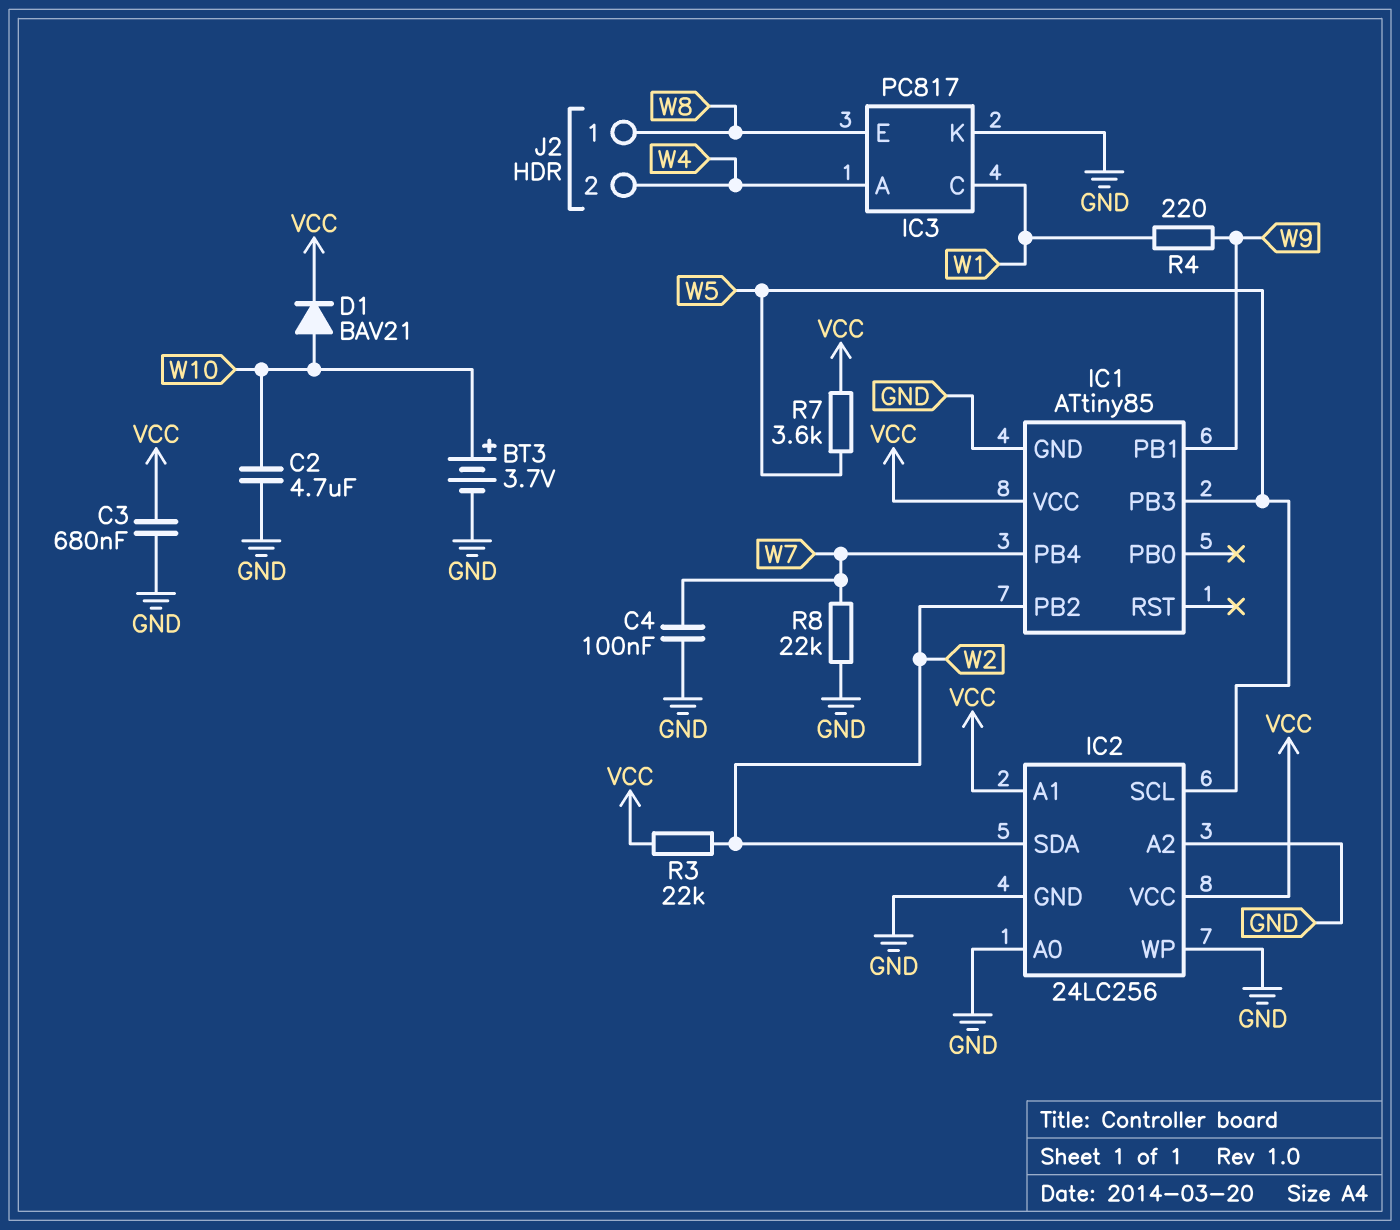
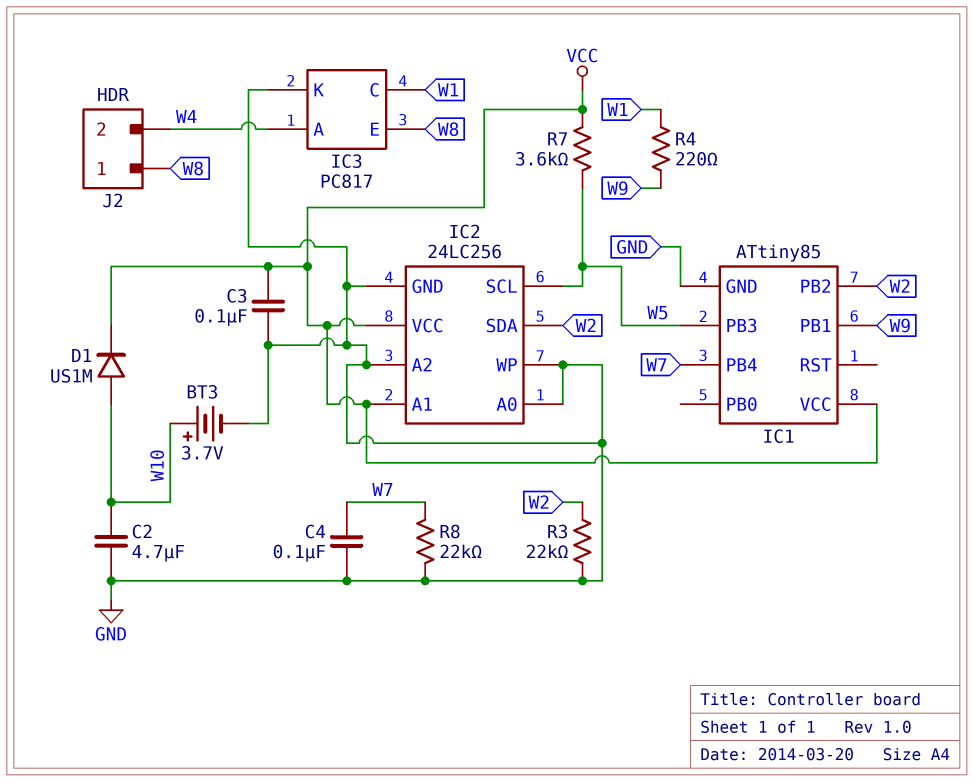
C3: 680nF (GND, VCC) -> 100nF (GND, VCC)
D1: diode BAV21 (A W10, K VCC) -> diode US1M (A W10, K VCC)
R3: 22k (VCC, W2) -> 22k (GND, W2)

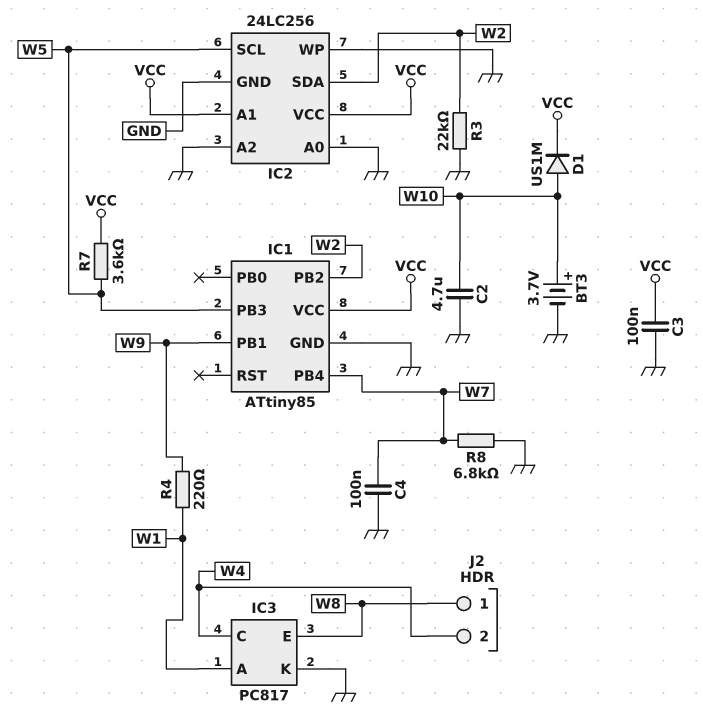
IC3 pin A: W4 -> W1
IC3 pin C: W1 -> W4
R8: 22k (GND, W7) -> 6.8k (GND, W7)

